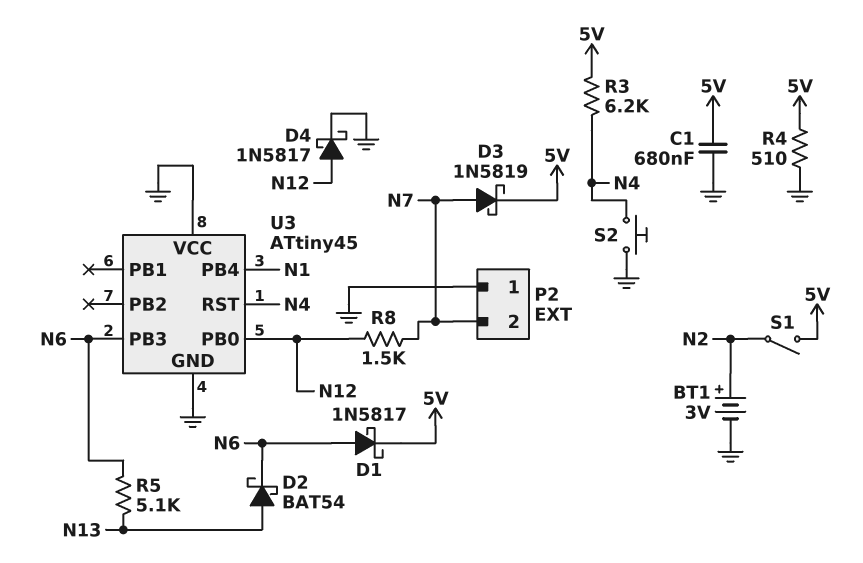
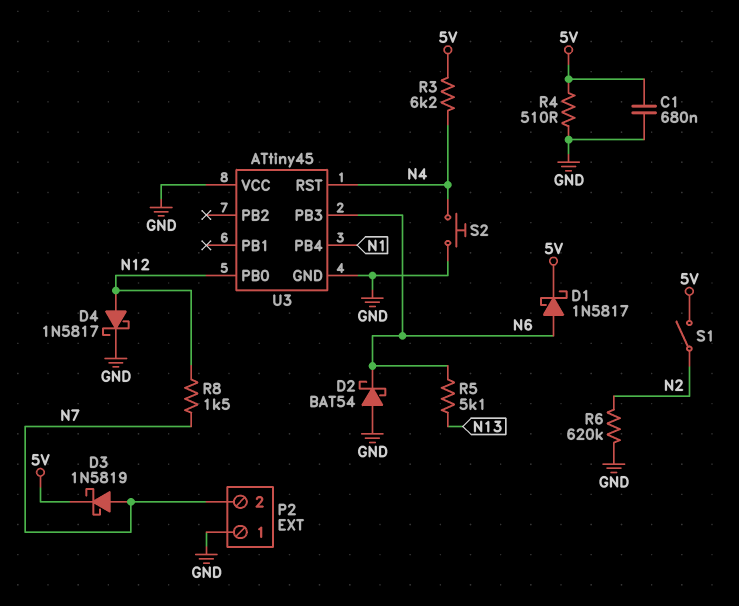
BT1: 3V (plus N2, minus GND) -> none
D2: schottky BAT54 (A N13, K N6) -> schottky BAT54 (A GND, K N6)
R6: none -> 620k (GND, N2)

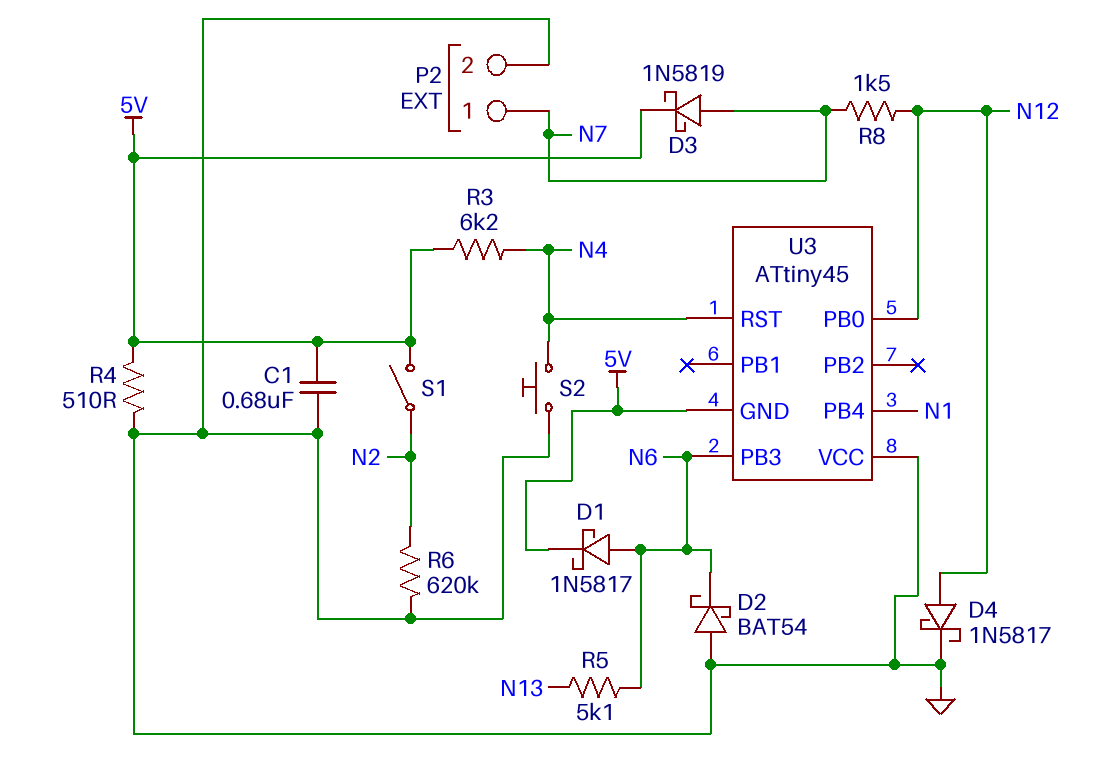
P2 pin 1: GND -> N7
P2 pin 2: N7 -> GND
U3 pin GND: GND -> 5V

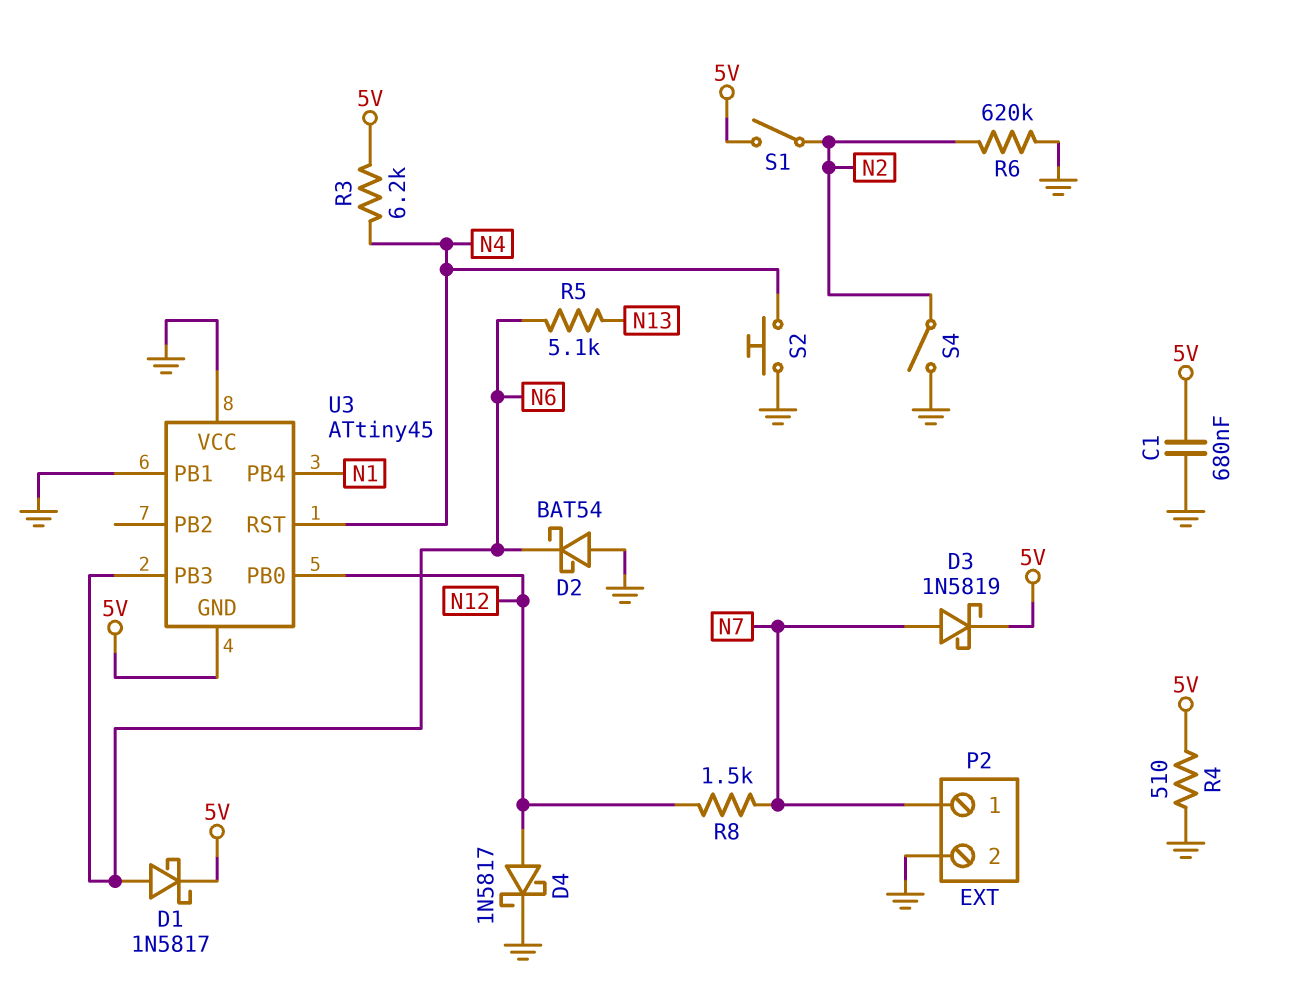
S4: none -> switch (GND, N2)
U3 pin PB1: none -> GND

